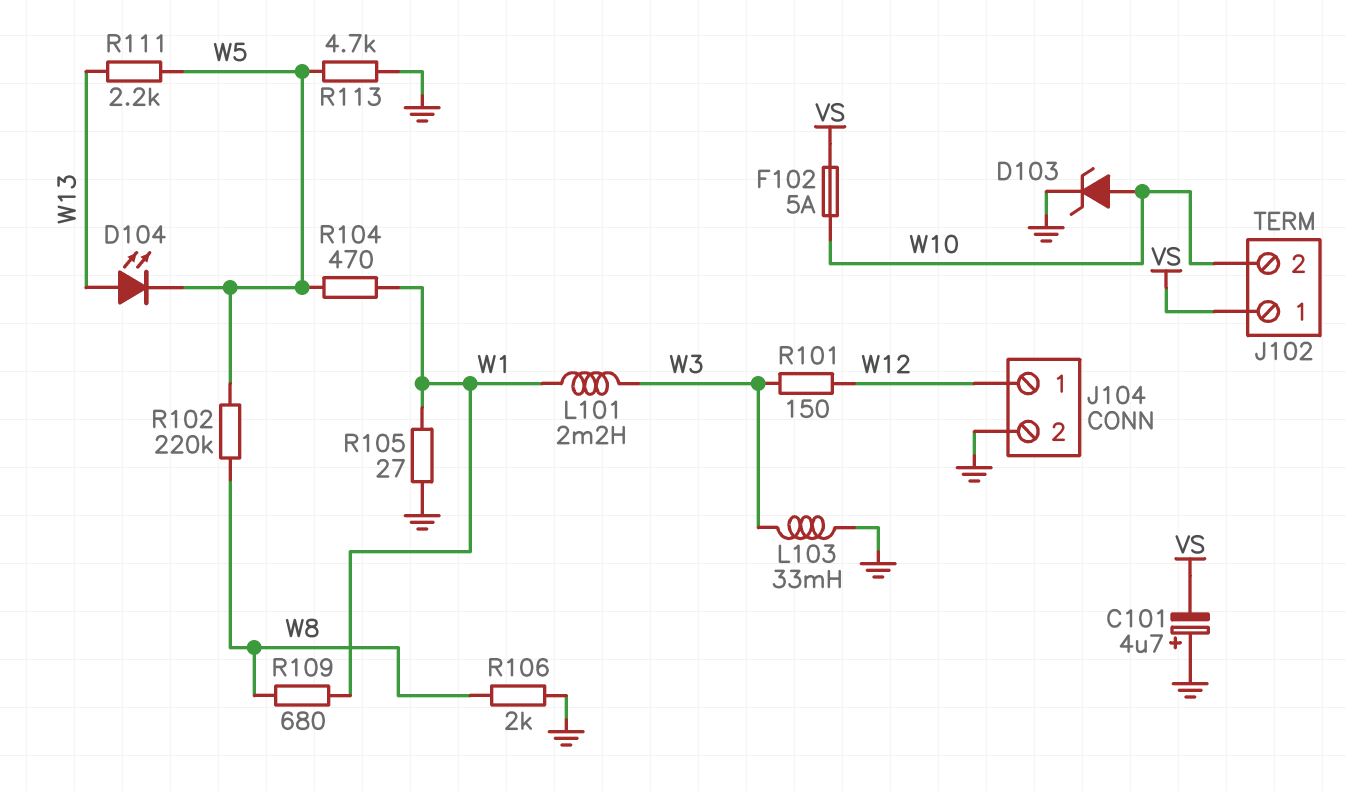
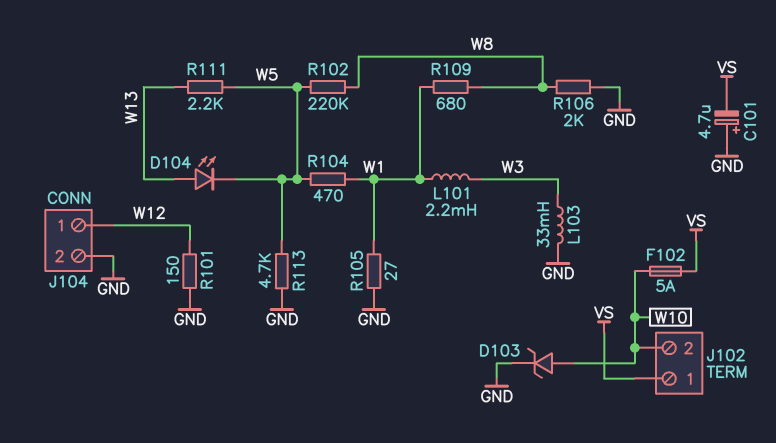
R101: 150 (W3, W12) -> 150 (GND, W12)

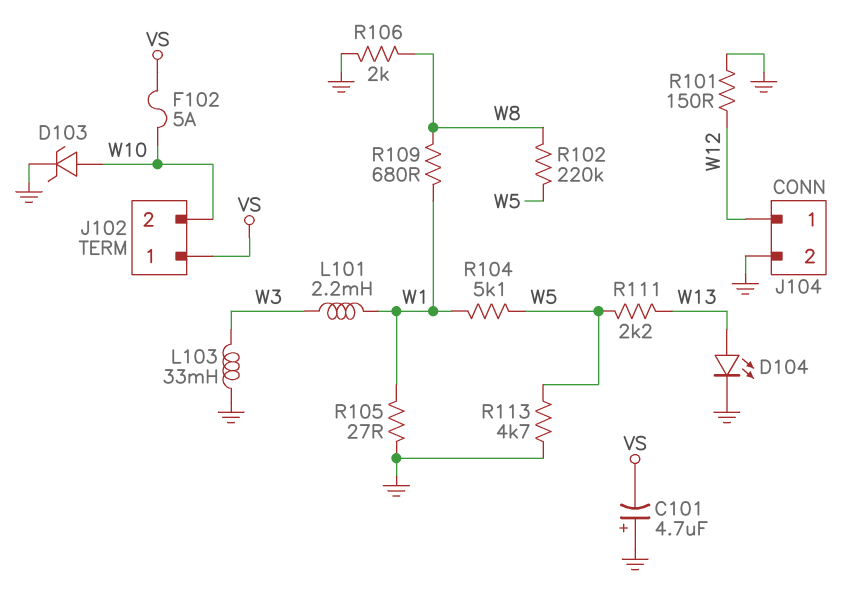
D104: LED (A W13, K W5) -> LED (A W13, K GND)
R104: 470 (W1, W5) -> 5.1k (W1, W5)

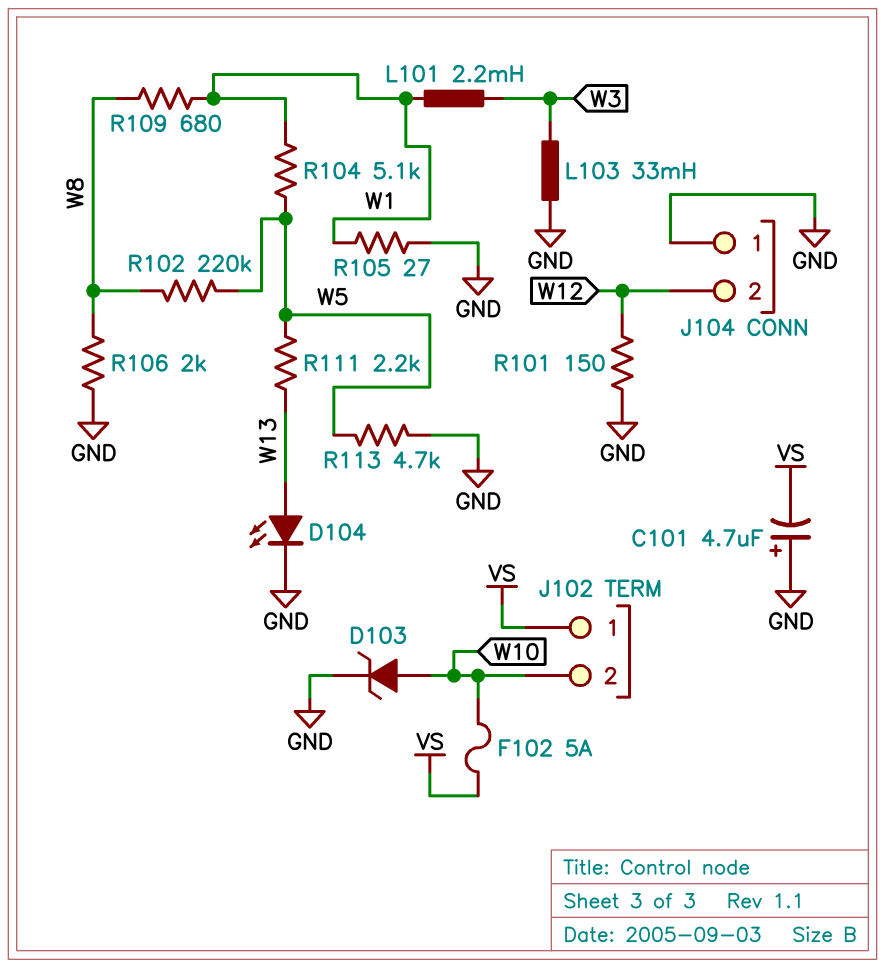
J104 pin 1: W12 -> GND
J104 pin 2: GND -> W12

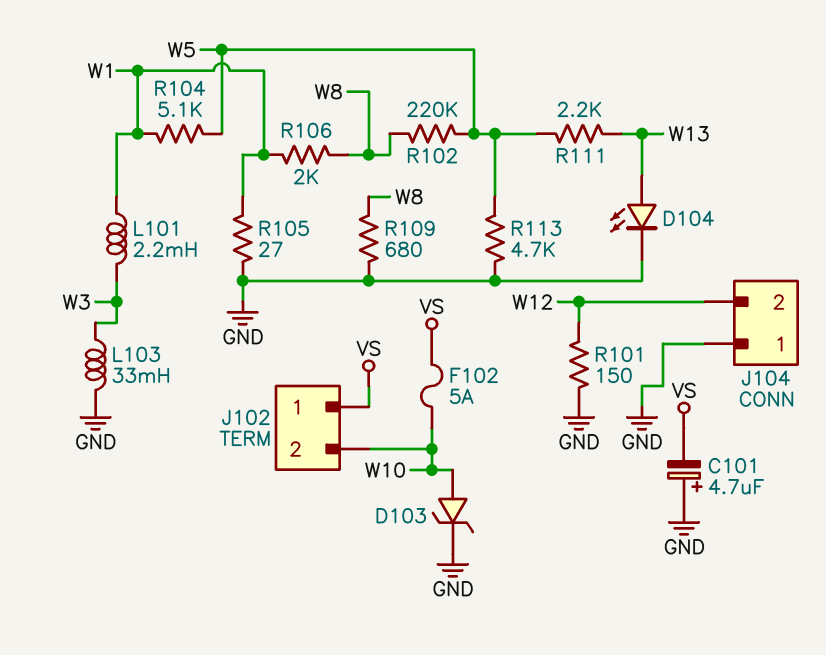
R106: 2k (GND, W8) -> 2k (W1, W8)
R109: 680 (W1, W8) -> 680 (GND, W8)

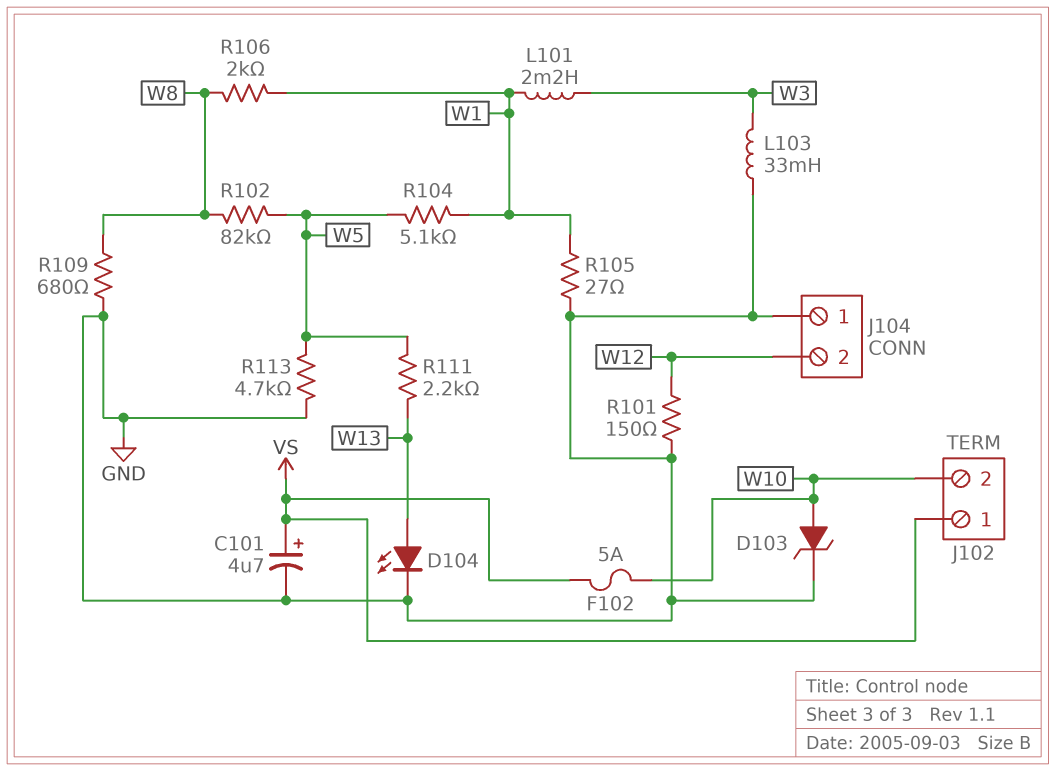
C101: 4.7uF (plus GND, minus VS) -> 4.7uF (plus VS, minus GND)
R102: 220k (W5, W8) -> 82k (W5, W8)

